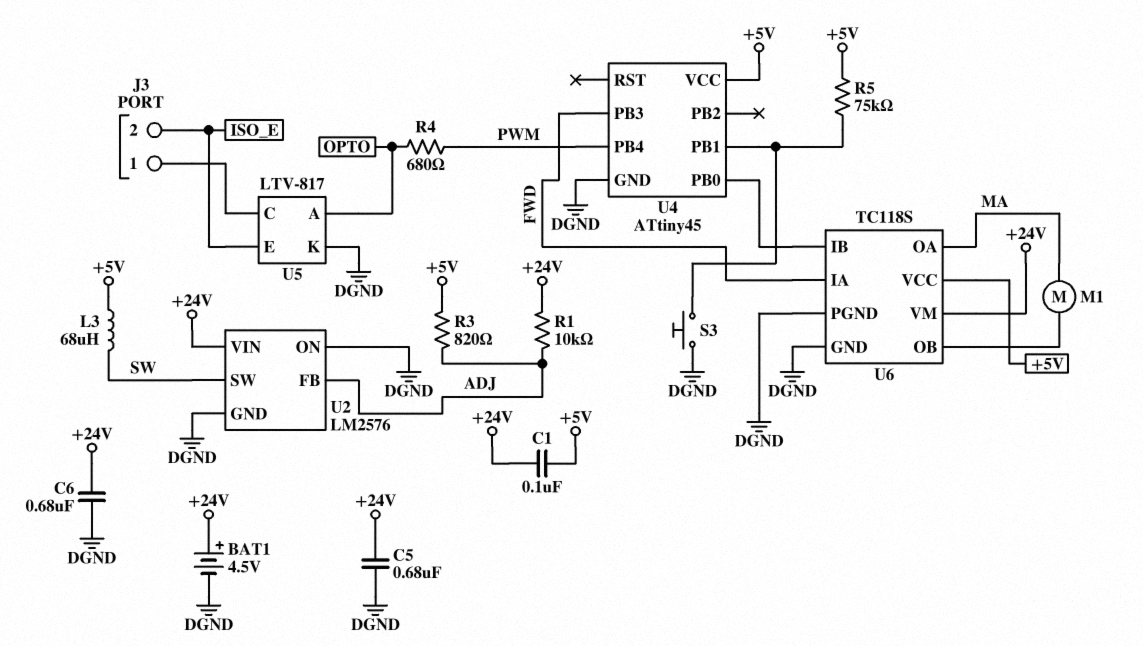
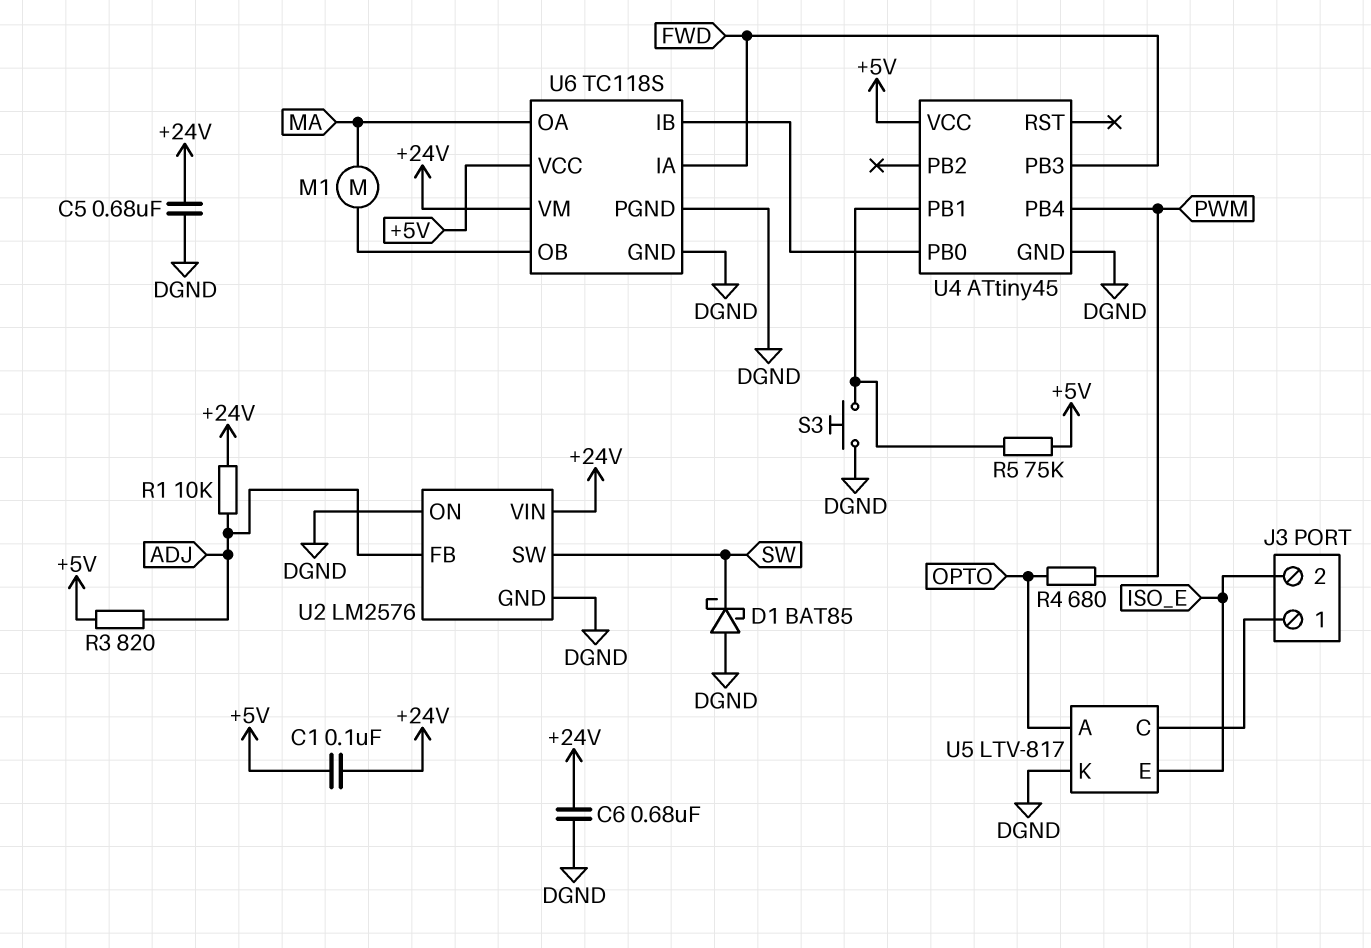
BAT1: 4.5V (plus +24V, minus DGND) -> none
D1: none -> schottky BAT85 (A DGND, K SW)
L3: 68uH (+5V, SW) -> none

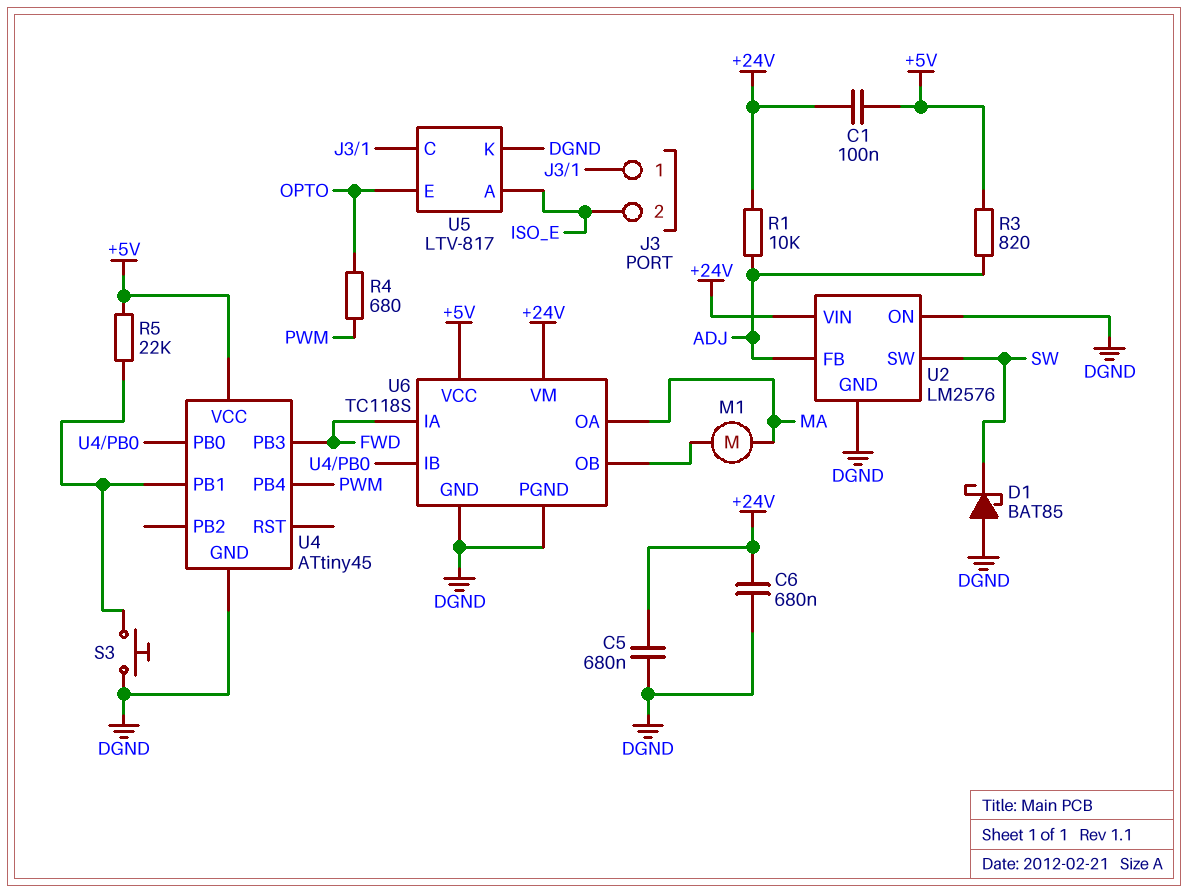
R5: 75k (+5V, U4/PB1) -> 22k (+5V, U4/PB1)
U5 pin A: OPTO -> ISO_E
U5 pin E: ISO_E -> OPTO

